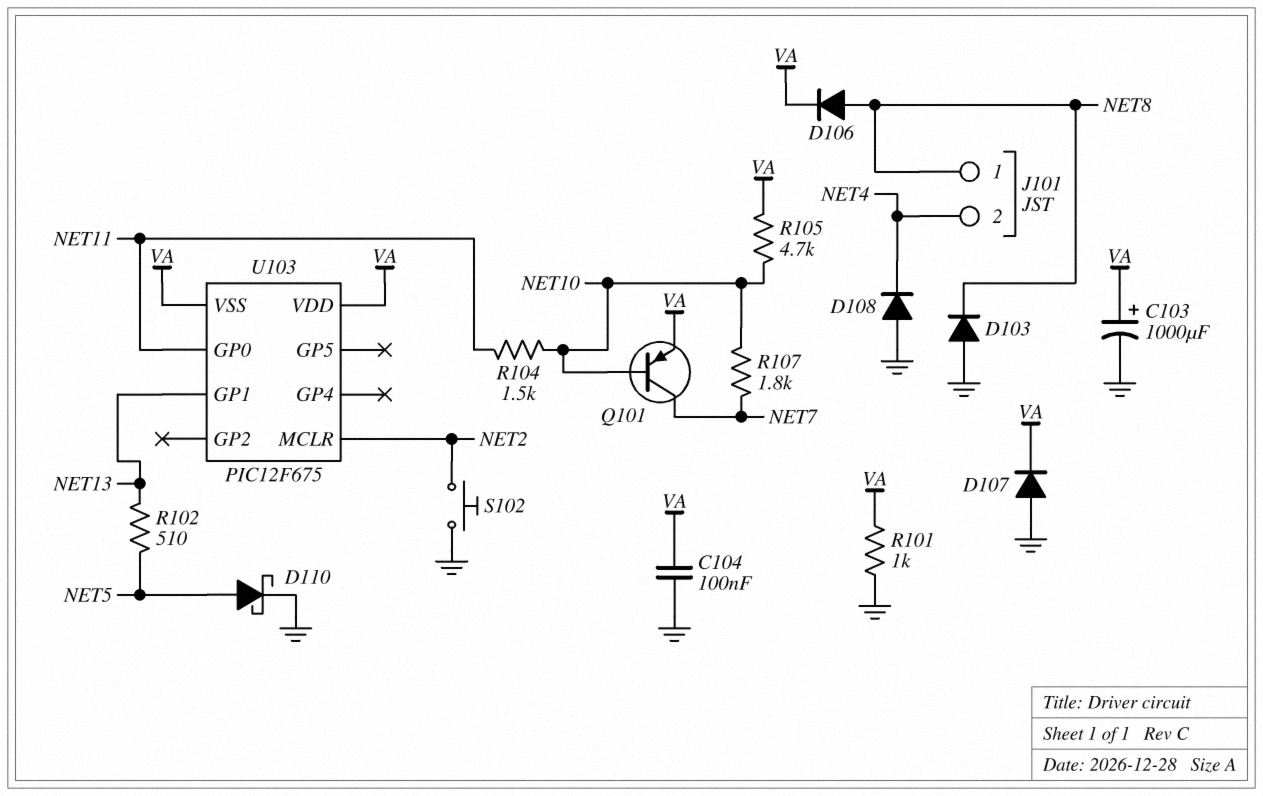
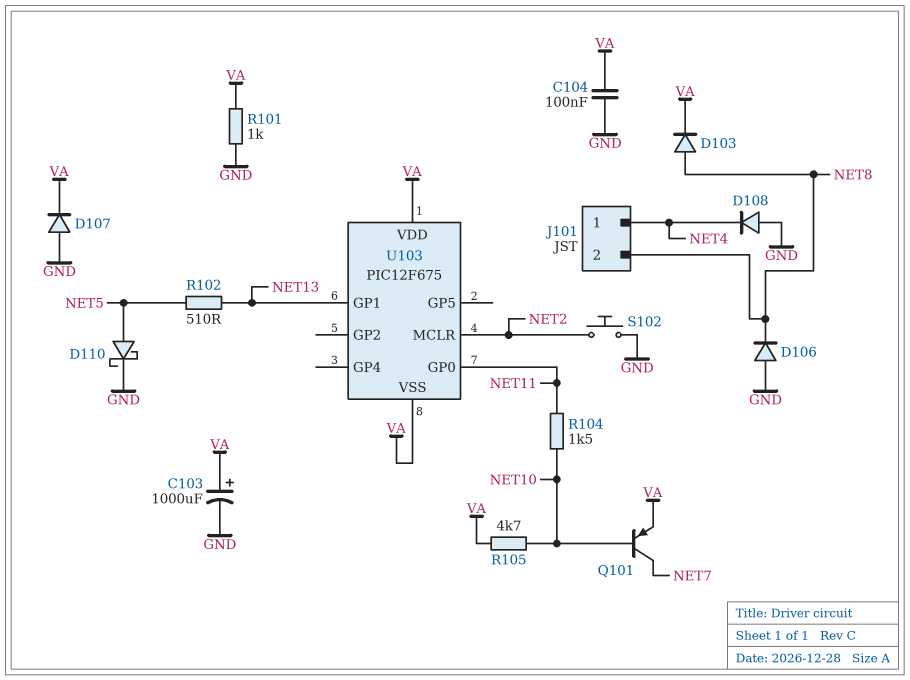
D103: diode (A GND, K NET8) -> diode (A NET8, K VA)
D106: diode (A NET8, K VA) -> diode (A GND, K NET8)
J101 pin 1: NET8 -> NET4
J101 pin 2: NET4 -> NET8
R107: 1.8k (NET7, NET10) -> none

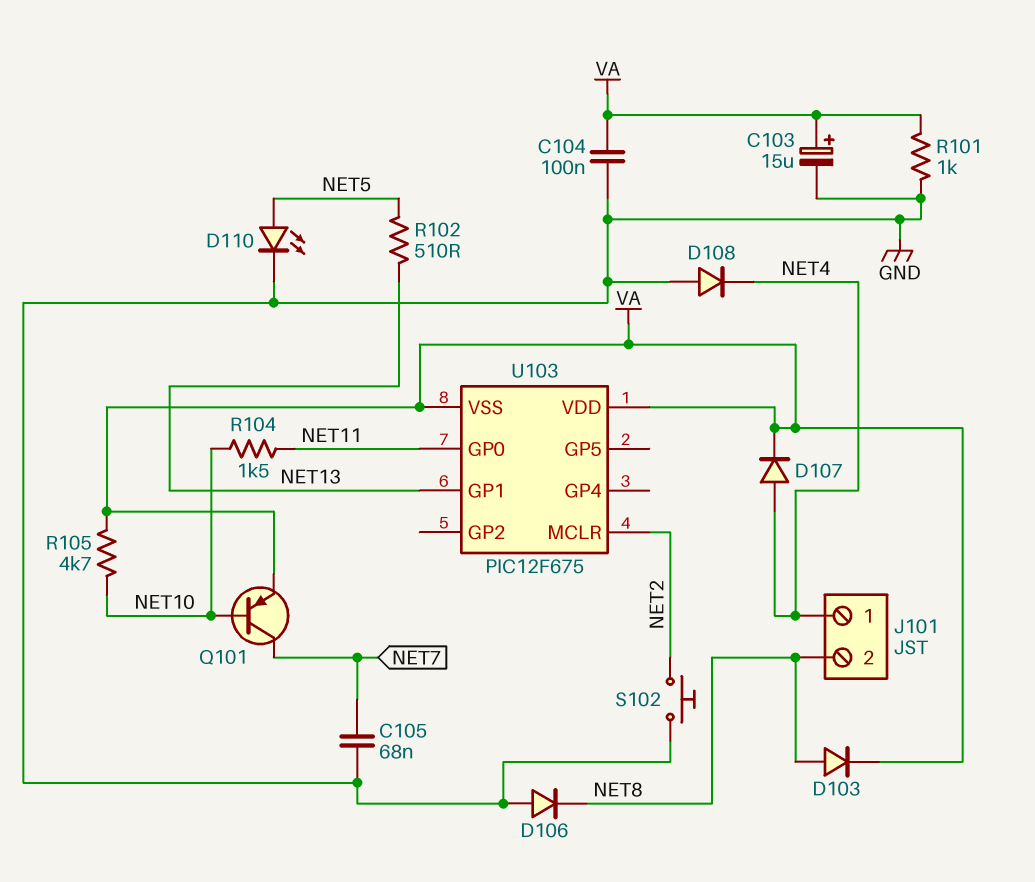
C103: 1000uF (plus VA, minus GND) -> 15uF (plus VA, minus GND)
C105: none -> 68nF (GND, NET7)
D107: diode (A GND, K VA) -> diode (A NET4, K VA)
D110: schottky (A NET5, K GND) -> LED (A NET5, K GND)

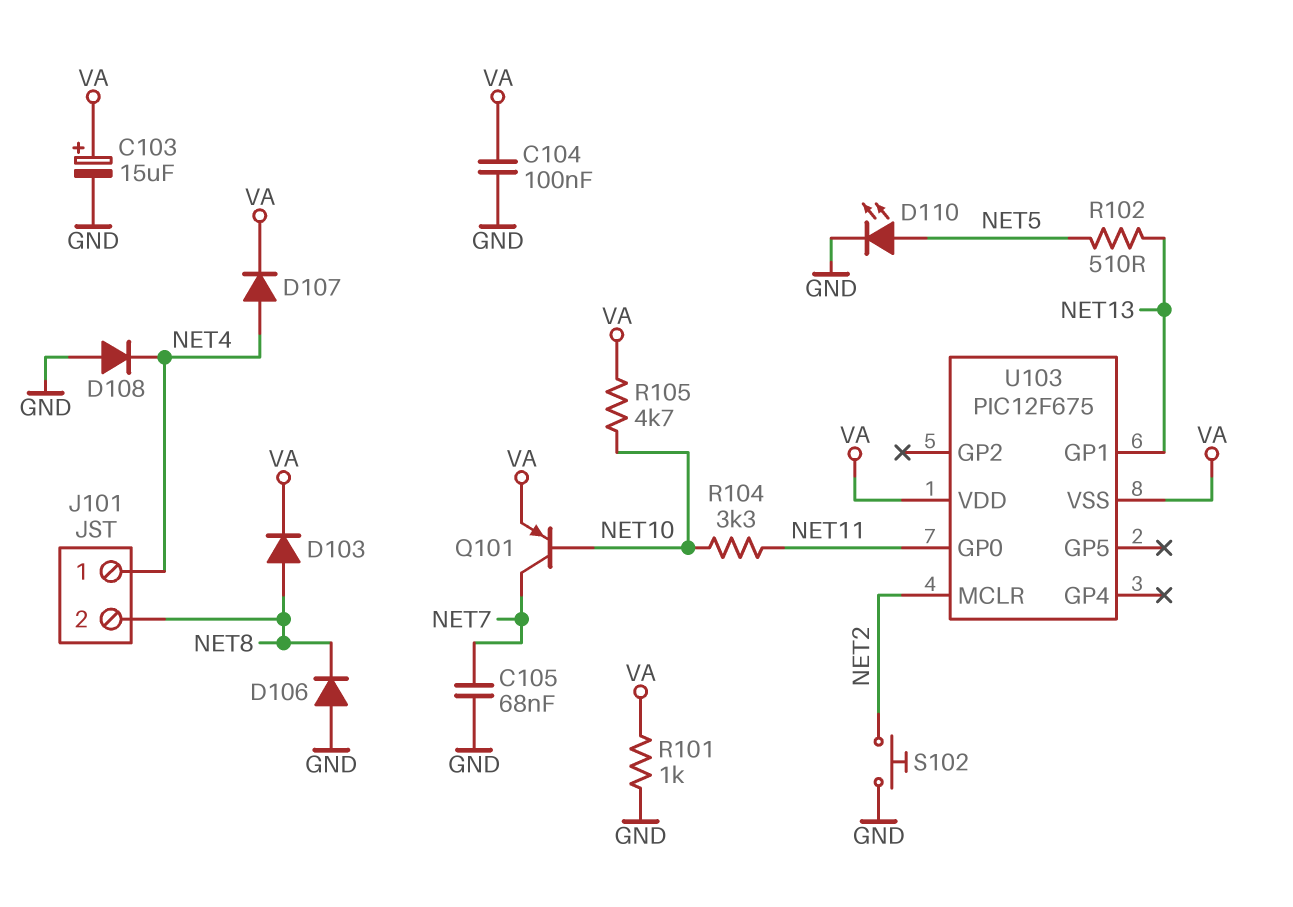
R104: 1.5k (NET10, NET11) -> 3.3k (NET10, NET11)

